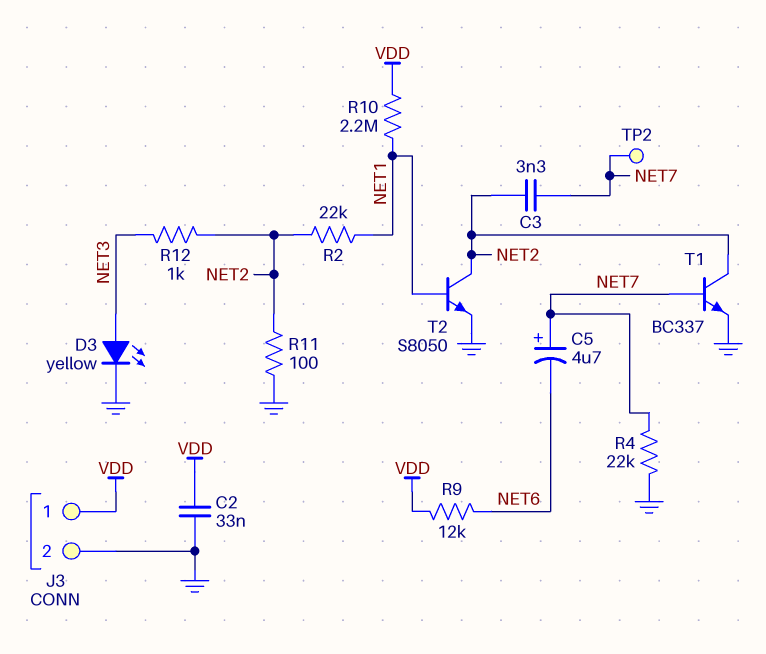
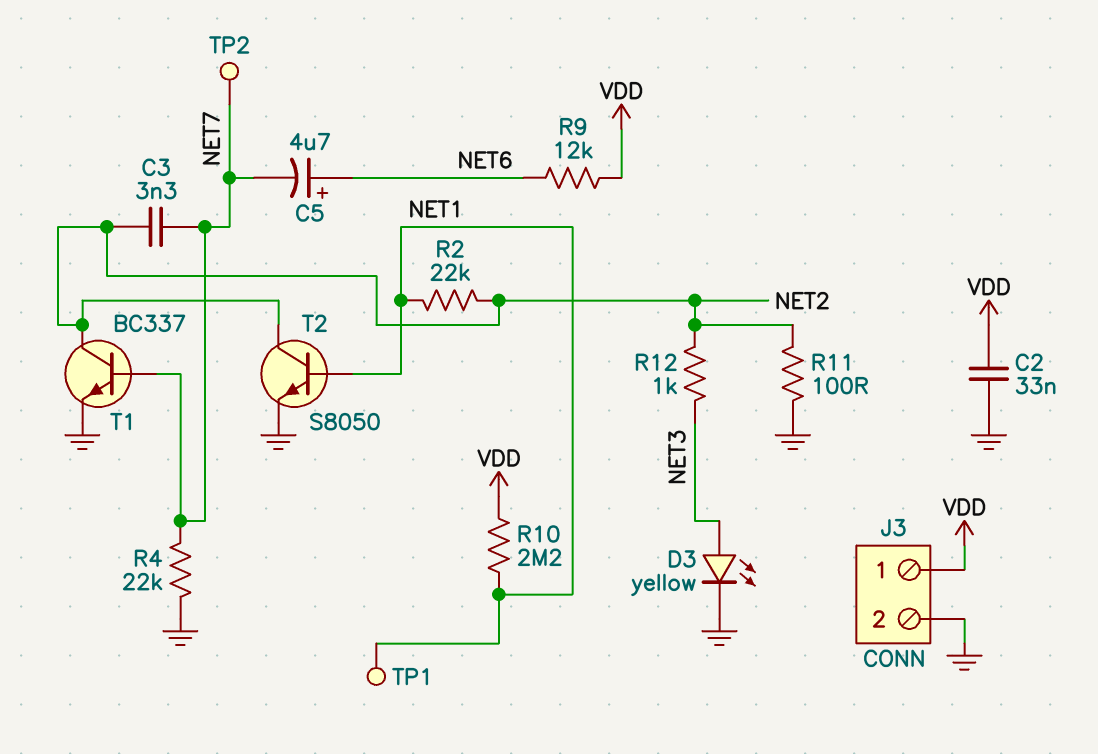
C5: 4.7uF (plus NET7, minus NET6) -> 4.7uF (plus NET6, minus NET7)
TP1: none -> test point (NET1)

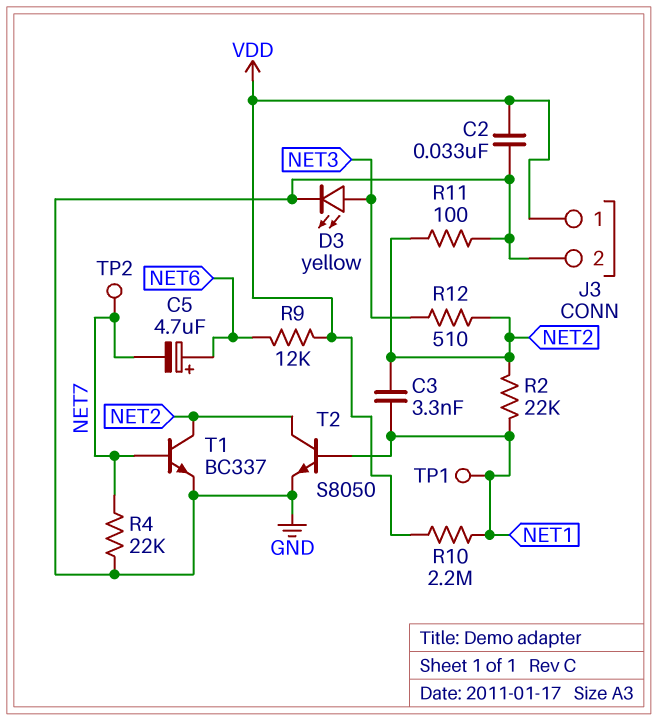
C3: 3.3nF (NET2, NET7) -> 3.3nF (NET1, NET2)
R12: 1k (NET2, NET3) -> 510 (NET2, NET3)

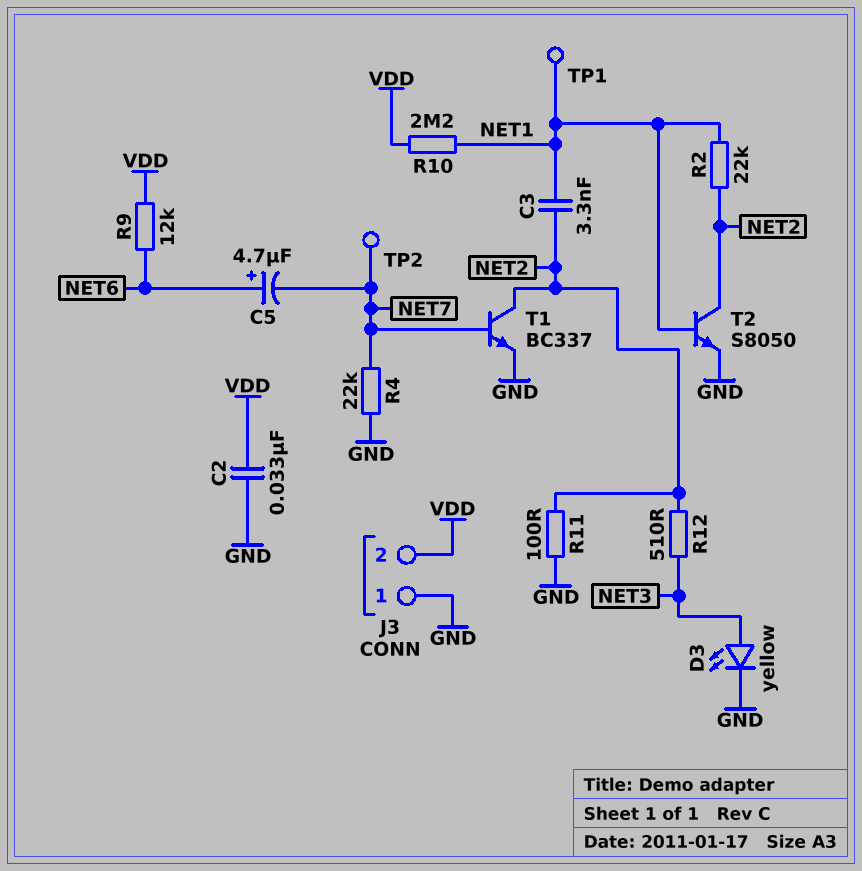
J3 pin 1: VDD -> GND
J3 pin 2: GND -> VDD

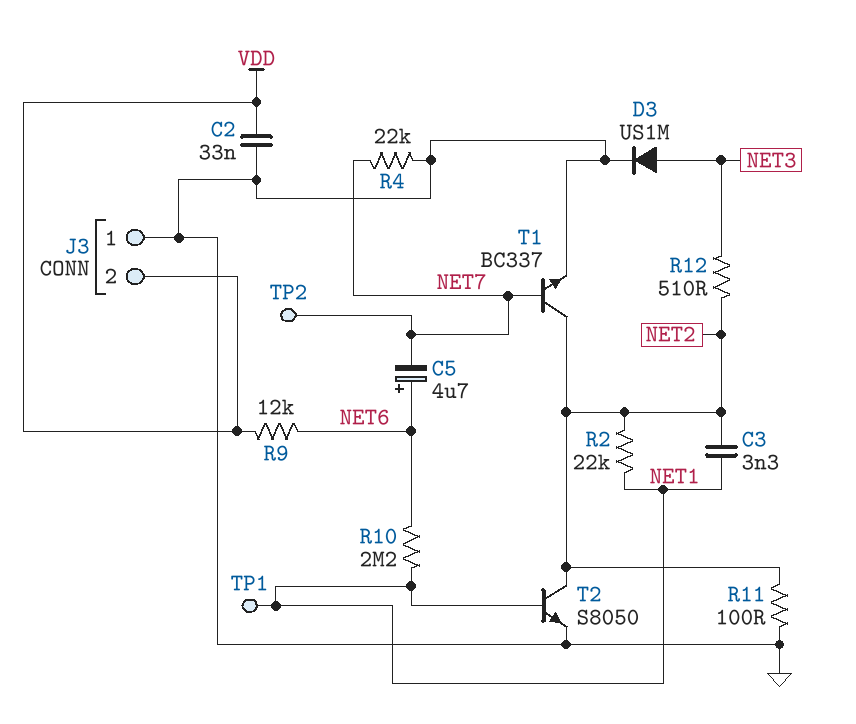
D3: LED yellow (A NET3, K GND) -> diode US1M (A NET3, K GND)
R10: 2.2M (NET1, VDD) -> 2.2M (NET1, NET6)

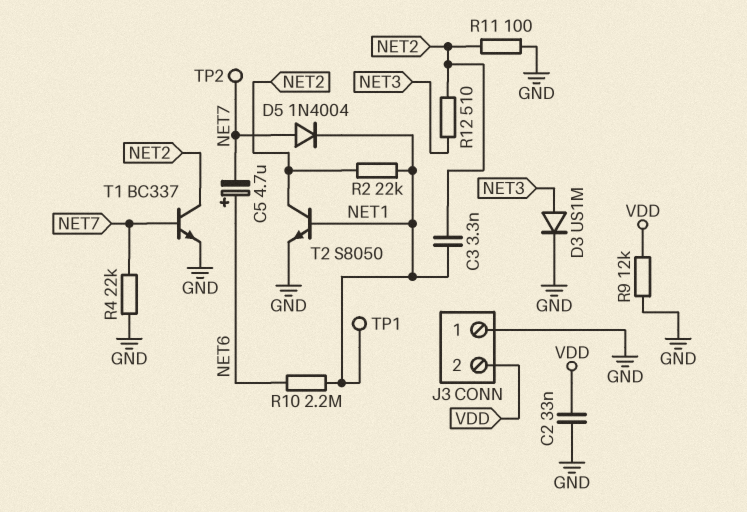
D5: none -> diode 1N4004 (A NET7, K NET1)
R9: 12k (NET6, VDD) -> 12k (GND, VDD)

